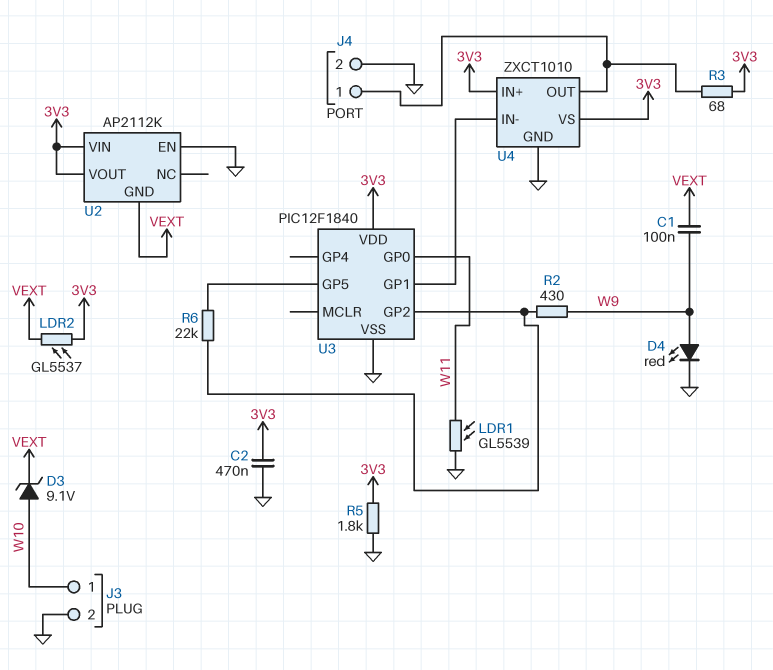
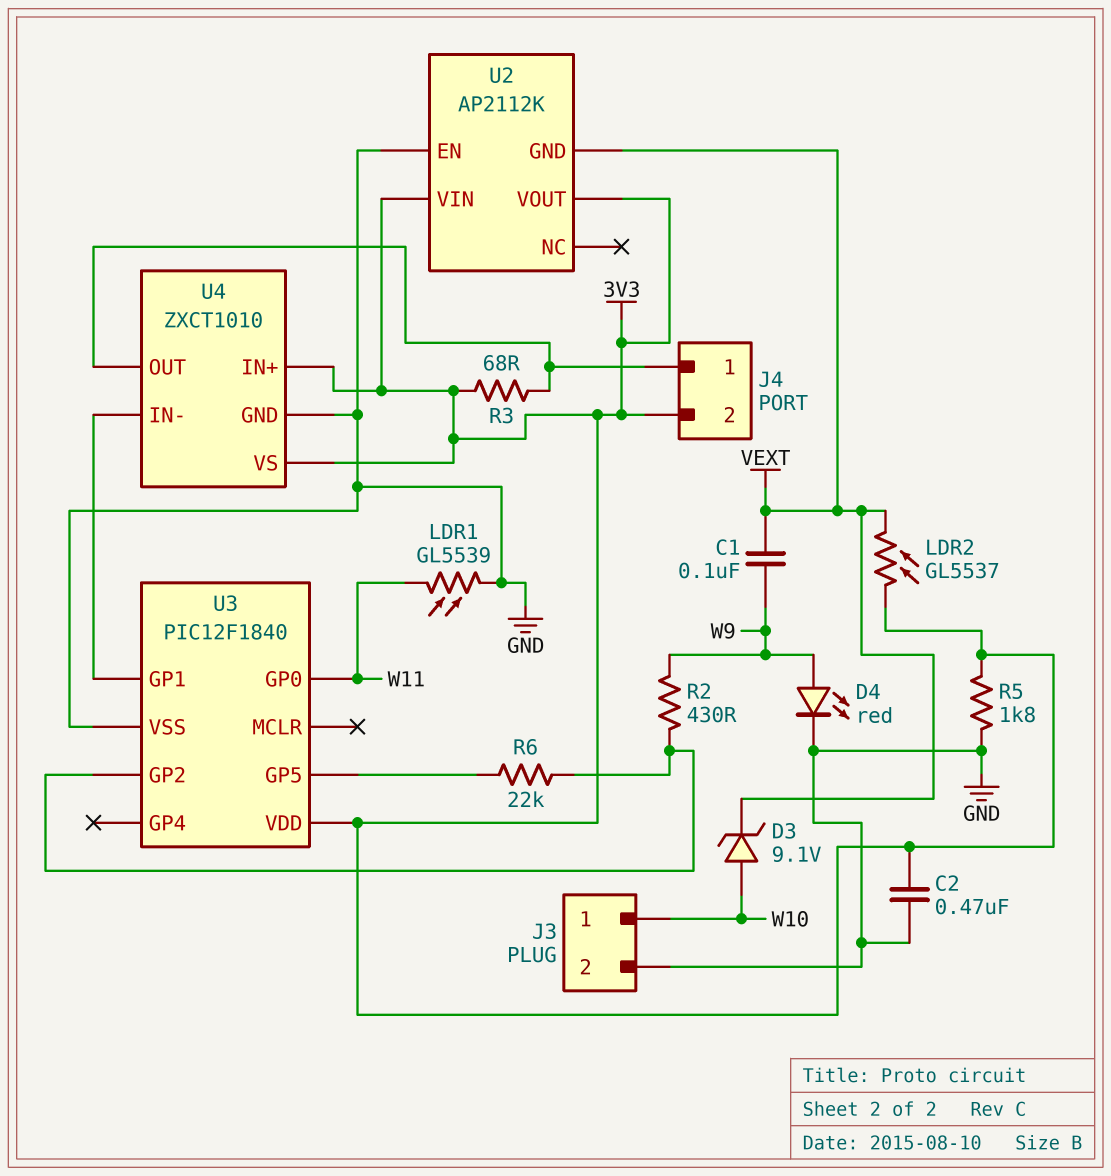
J4 pin 2: GND -> 3V3

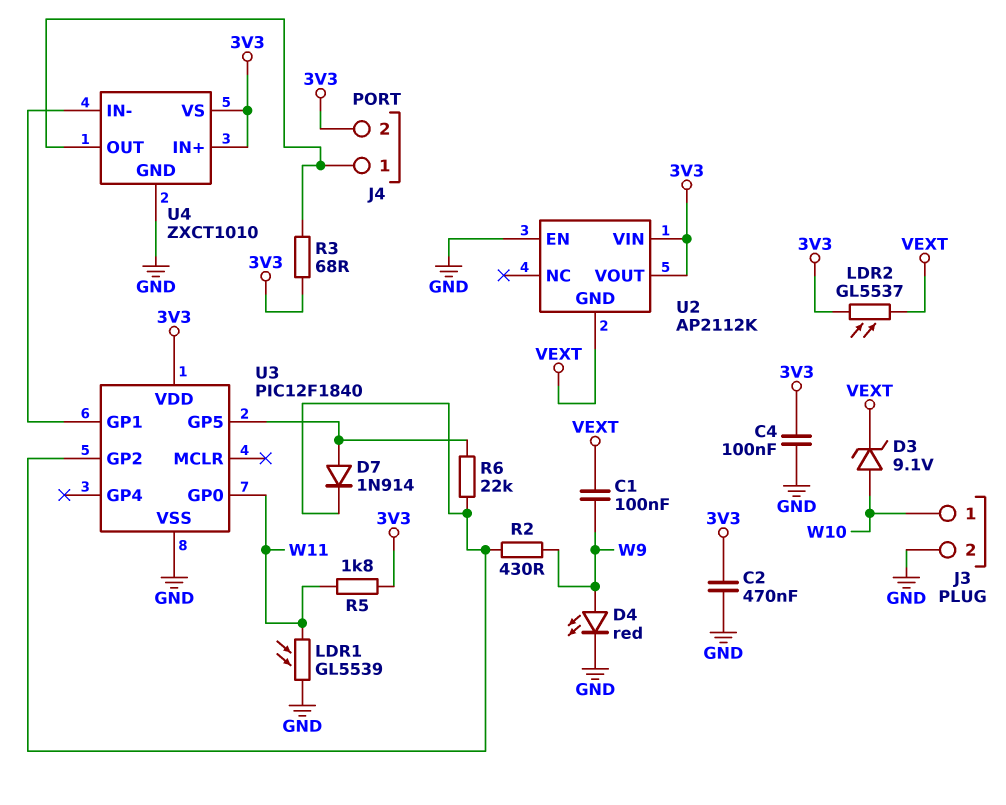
C4: none -> 100nF (3V3, GND)
D7: none -> diode 1N914 (A U3/GP5, K U3/GP2)
R5: 1.8k (3V3, GND) -> 1.8k (3V3, W11)

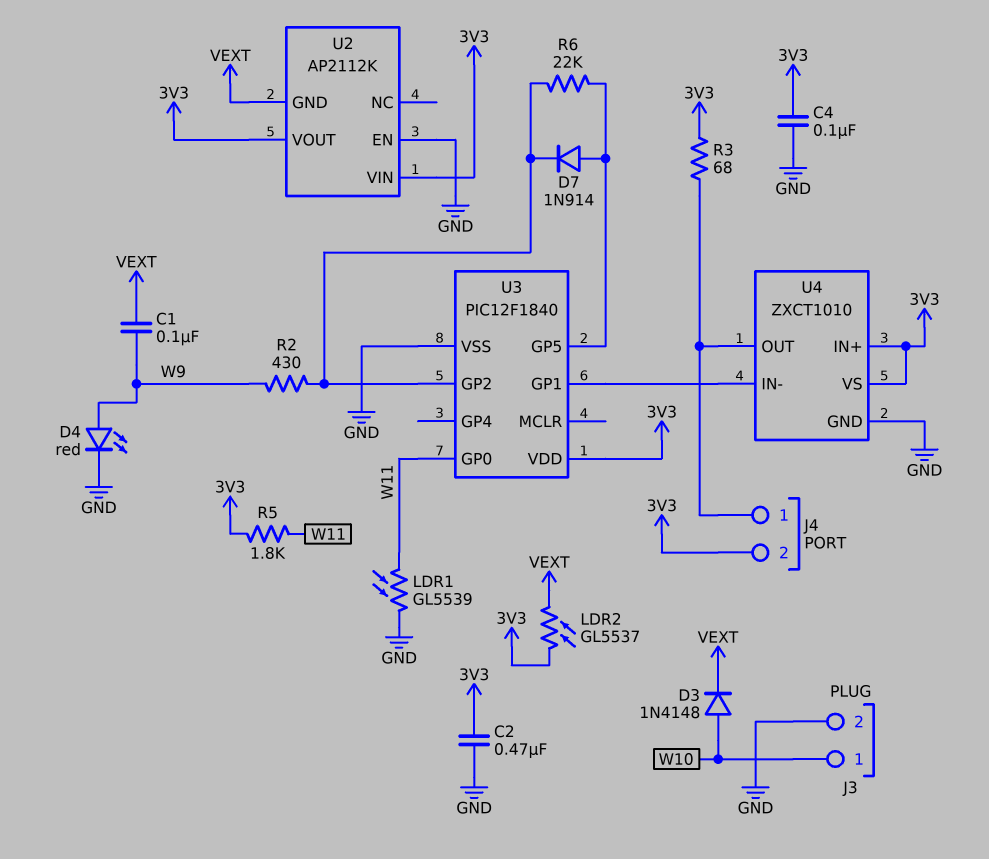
D3: zener 9.1V (A W10, K VEXT) -> diode 1N4148 (A W10, K VEXT)

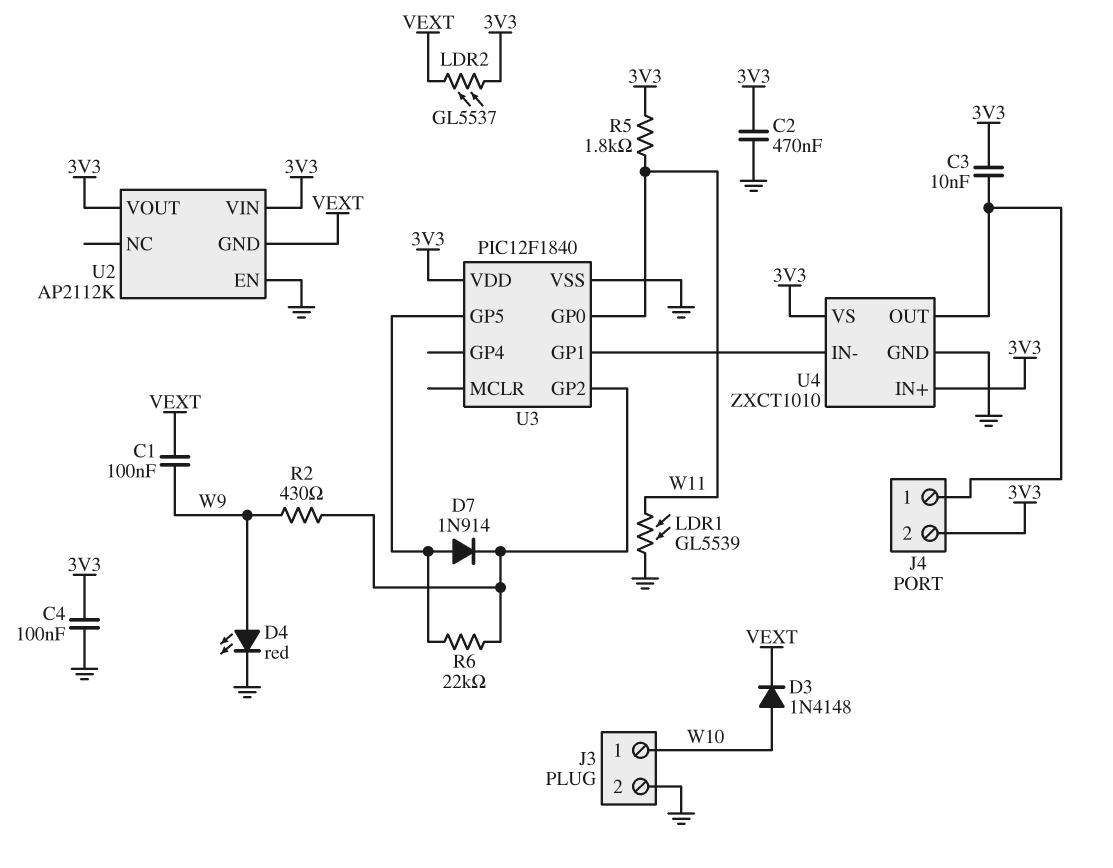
C3: none -> 10nF (3V3, J4/1)
R3: 68 (3V3, J4/1) -> none

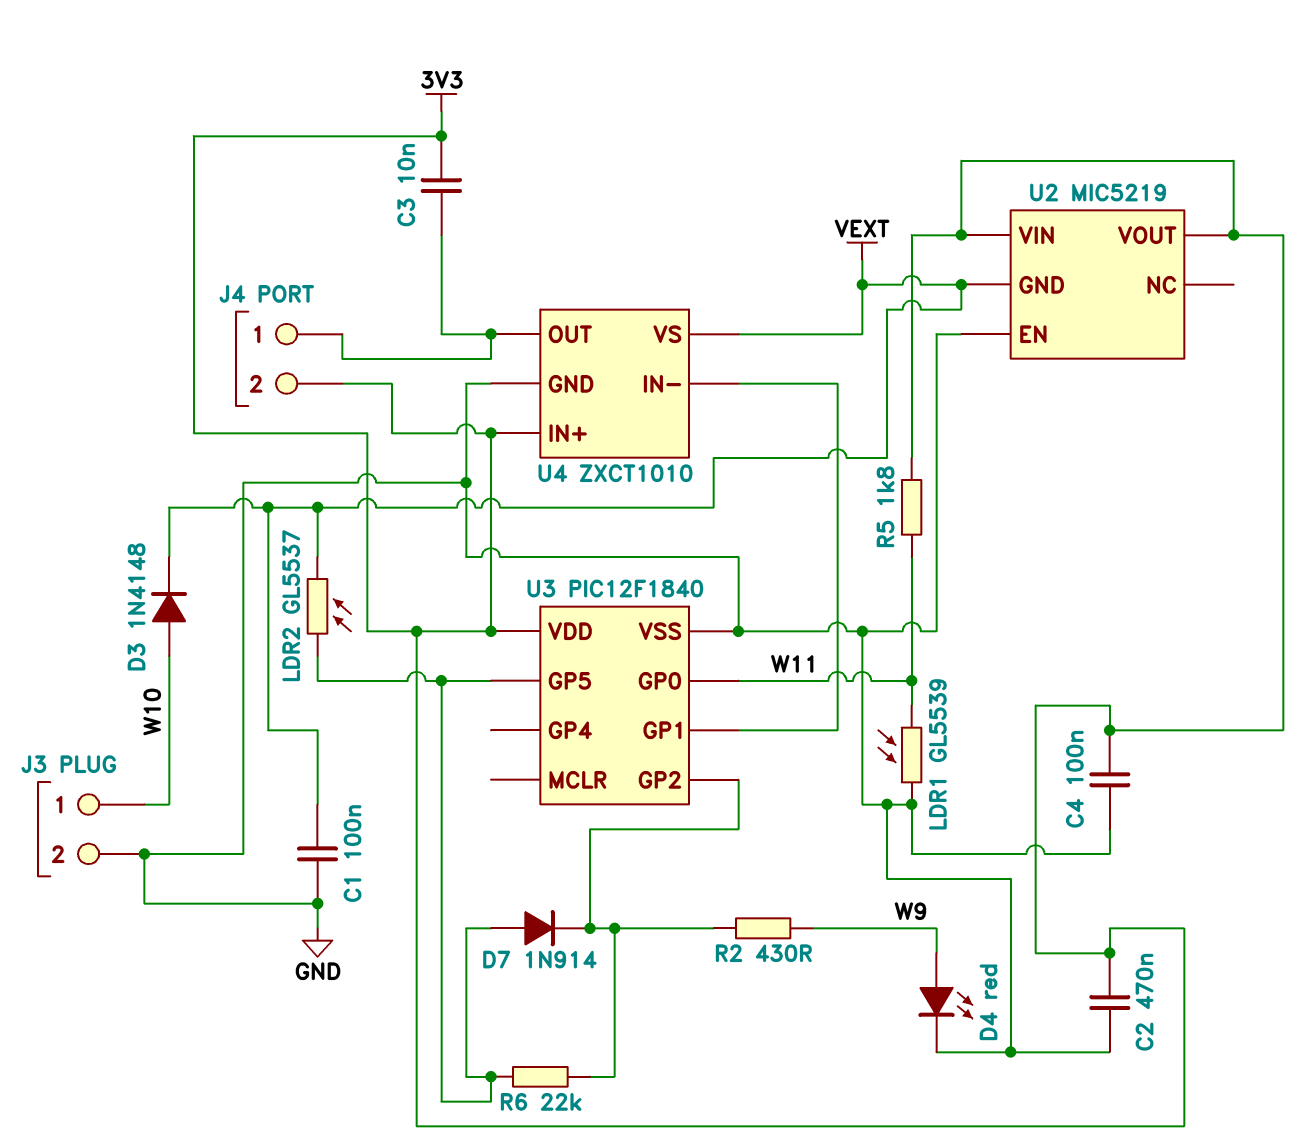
C1: 100nF (VEXT, W9) -> 100nF (GND, VEXT)
LDR2: GL5537 (3V3, VEXT) -> GL5537 (U3/GP5, VEXT)
U2: AP2112K -> MIC5219
U4 pin VS: 3V3 -> VEXT

